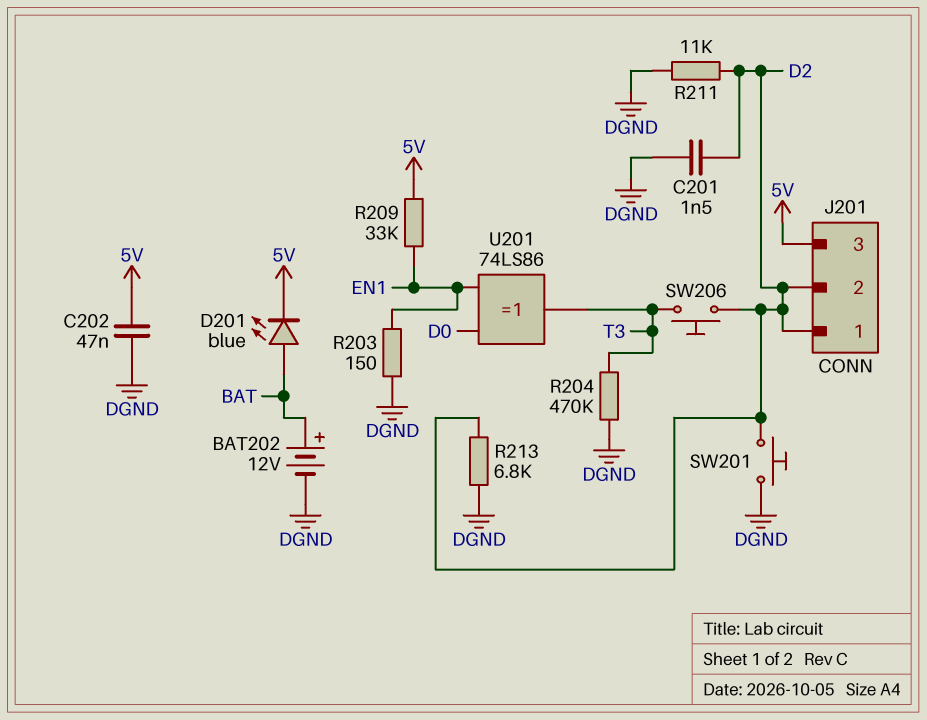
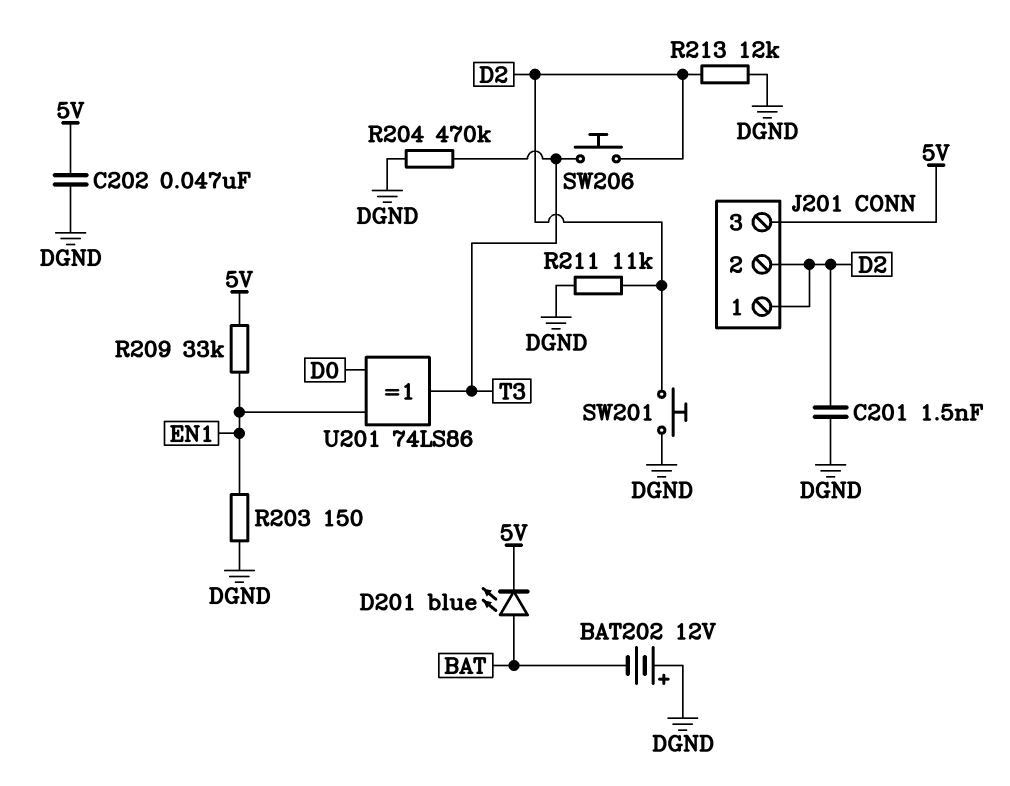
BAT202: 12V (plus BAT, minus DGND) -> 12V (plus DGND, minus BAT)
R213: 6.8k (D2, DGND) -> 12k (D2, DGND)

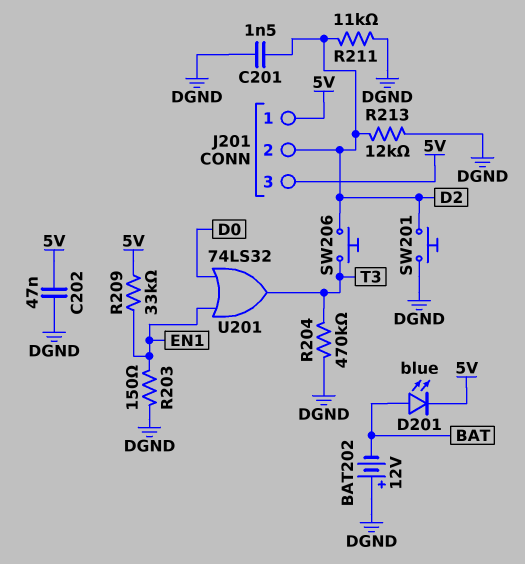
J201 pin 1: D2 -> 5V
U201: XOR 74LS86 (in D0, in EN1, out T3) -> OR 74LS32 (in D0, in EN1, out T3)

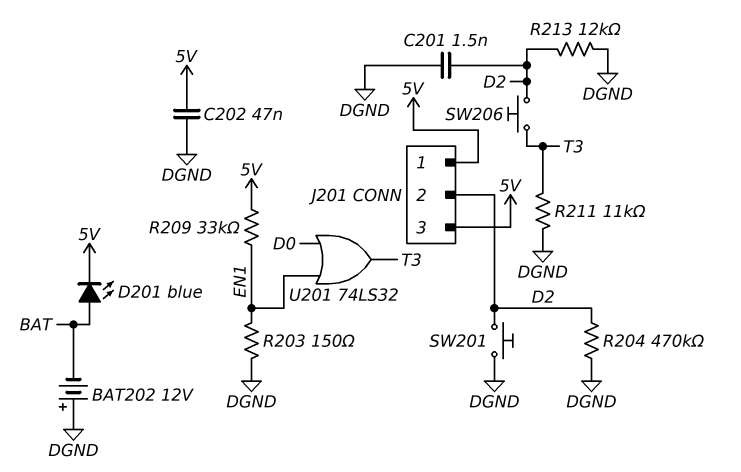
R204: 470k (DGND, T3) -> 470k (D2, DGND)
R211: 11k (D2, DGND) -> 11k (DGND, T3)

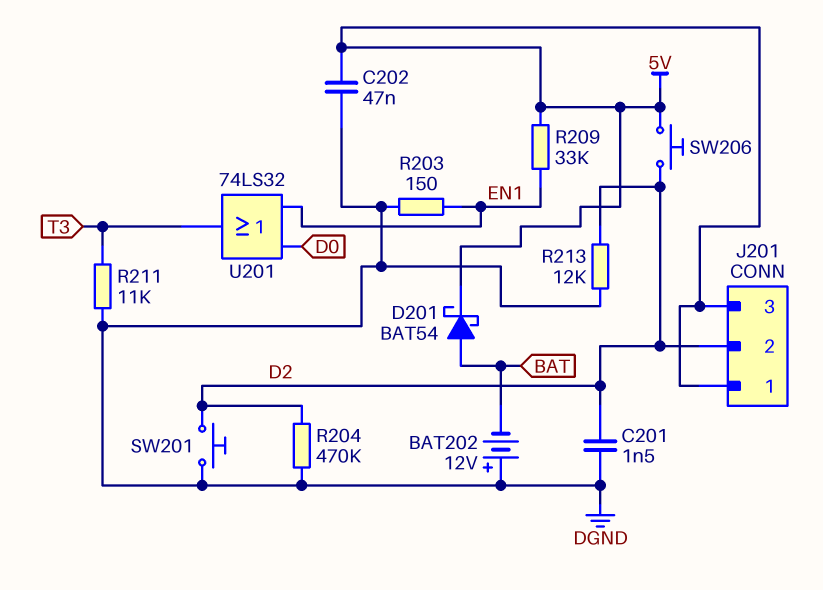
D201: LED blue (A BAT, K 5V) -> schottky BAT54 (A BAT, K 5V)
SW206: button (D2, T3) -> button (5V, D2)

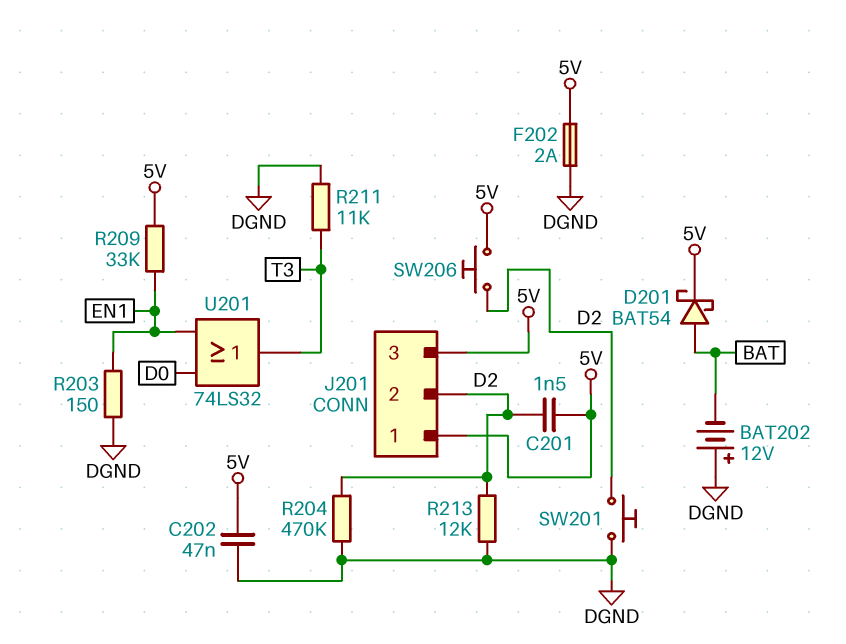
C201: 1.5nF (D2, DGND) -> 1.5nF (5V, D2)
F202: none -> 2A (5V, DGND)

